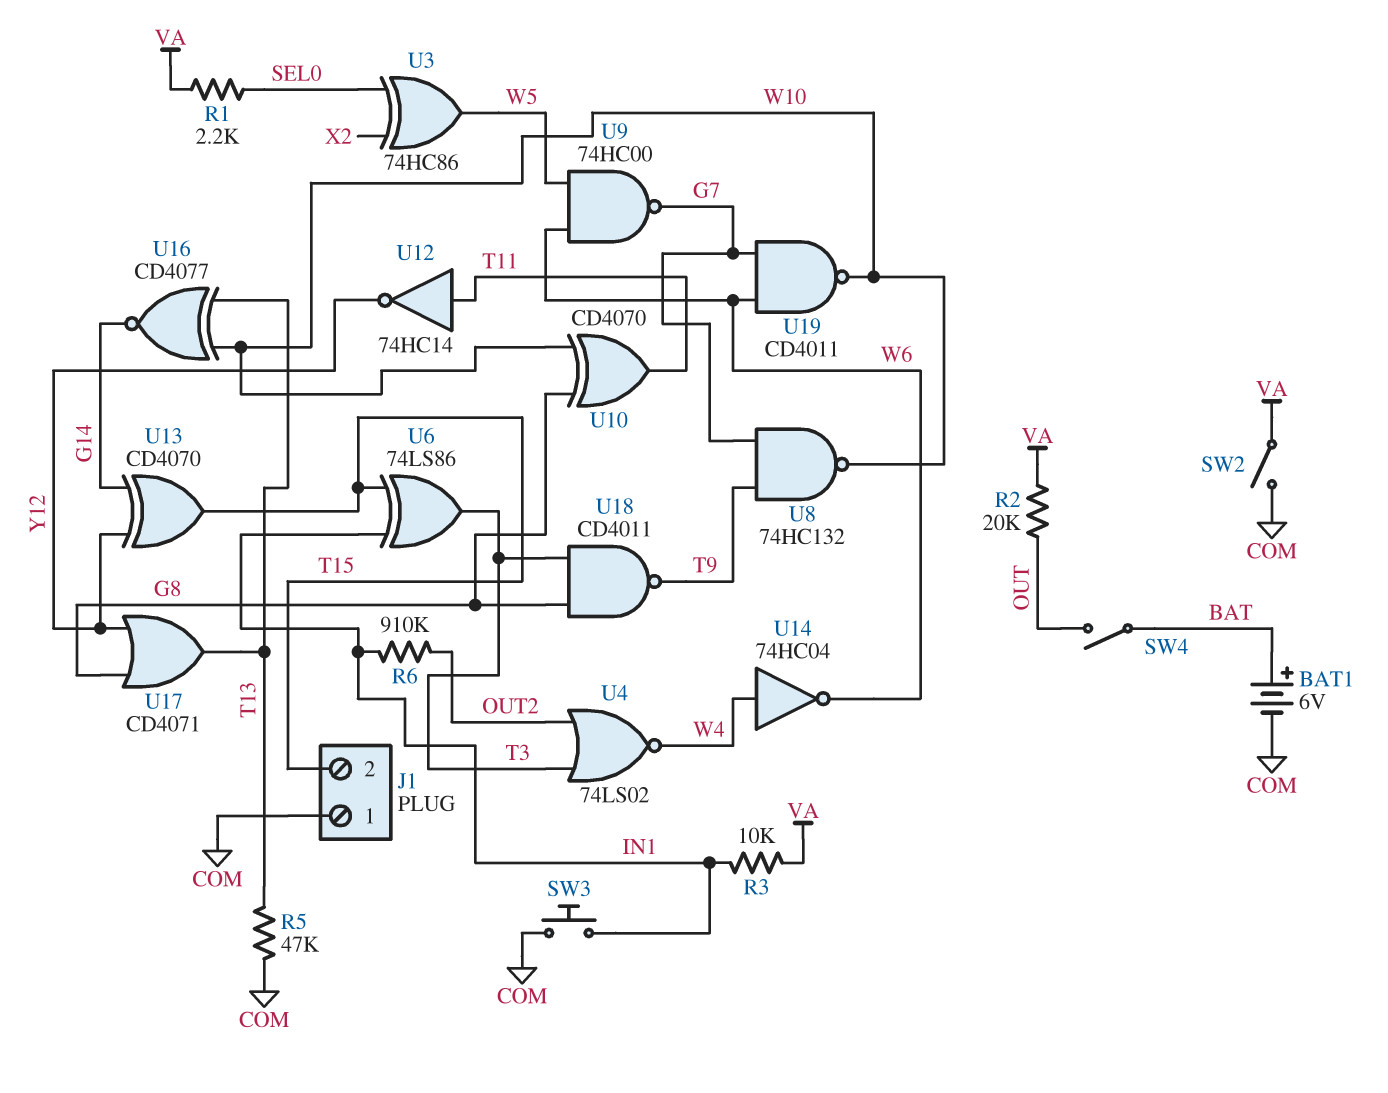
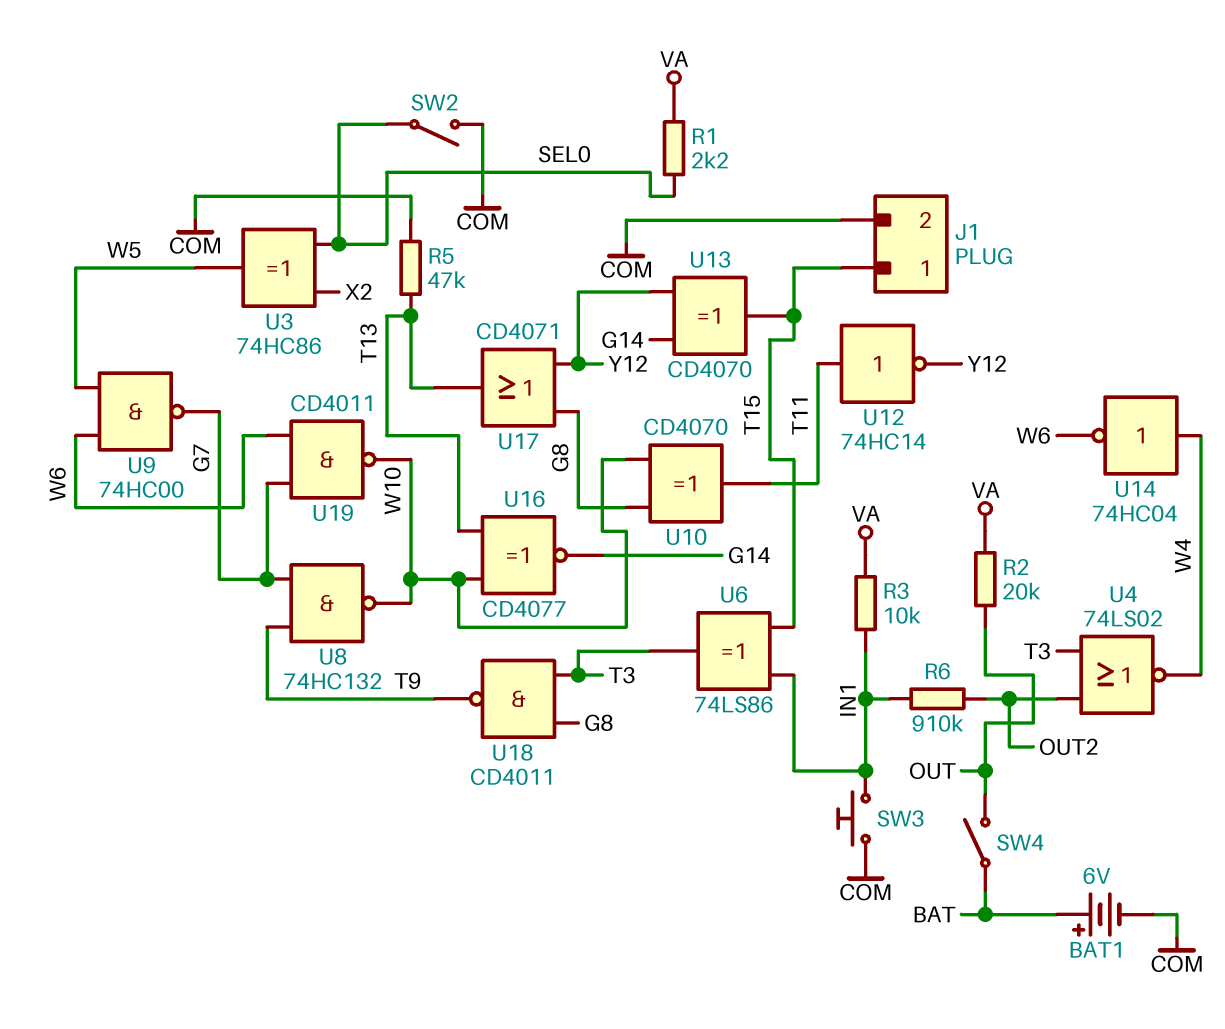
J1 pin 1: COM -> T15
J1 pin 2: T15 -> COM
SW2: switch (COM, VA) -> switch (COM, SEL0)

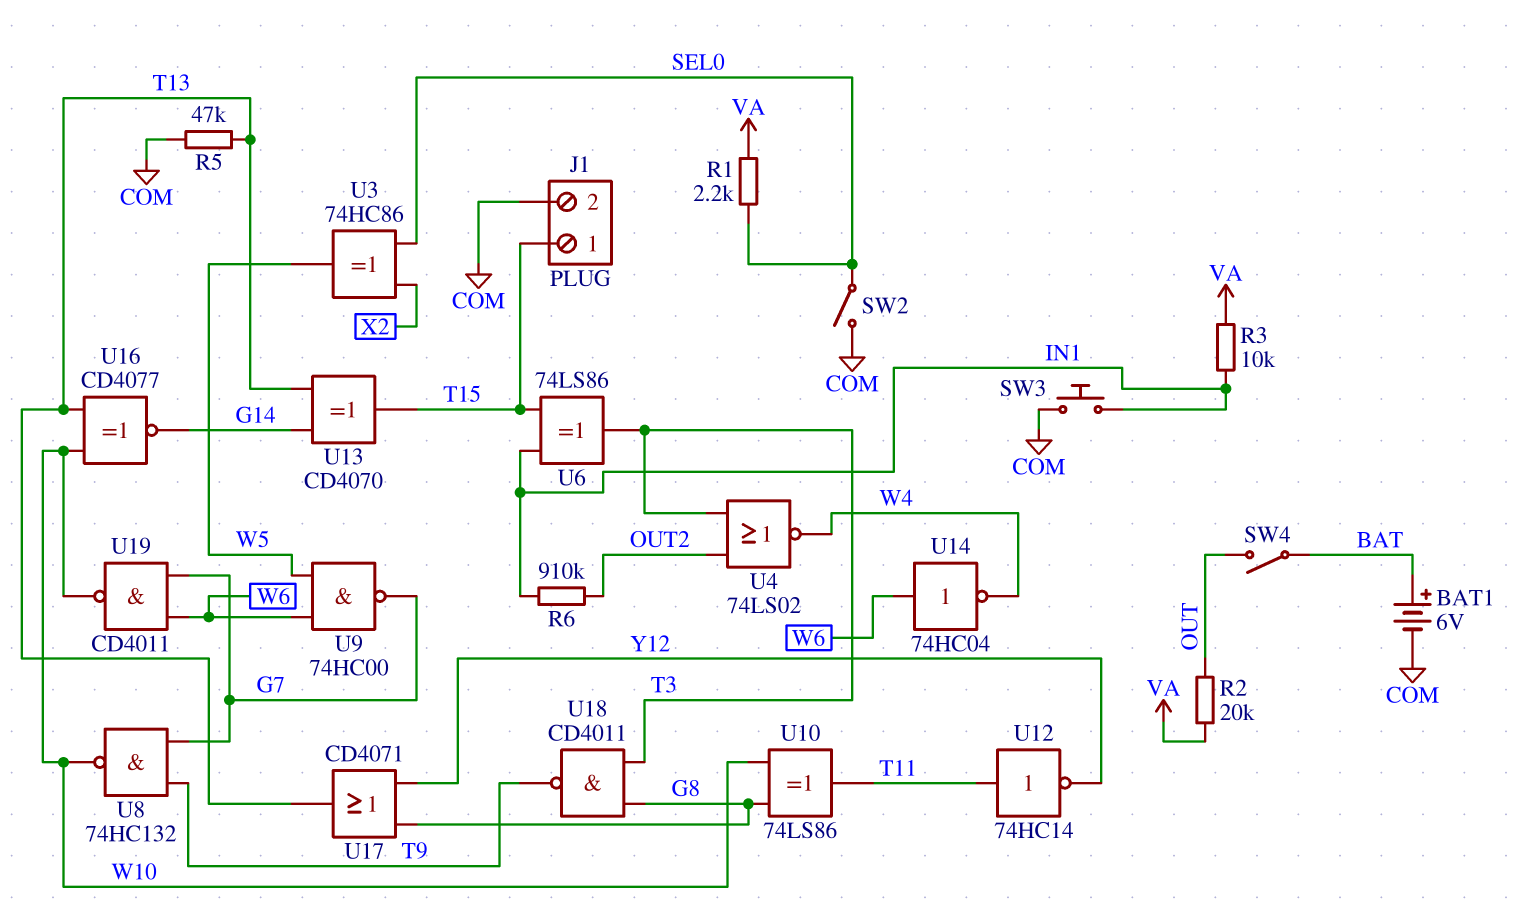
U10: XOR CD4070 (in G8, in W10, out T11) -> XOR 74LS86 (in G8, in W10, out T11)
U13: XOR CD4070 (in G14, in Y12, out T15) -> XOR CD4070 (in G14, in T13, out T15)
U14: NOT 74HC04 (in W4, out W6) -> NOT 74HC04 (in W6, out W4)

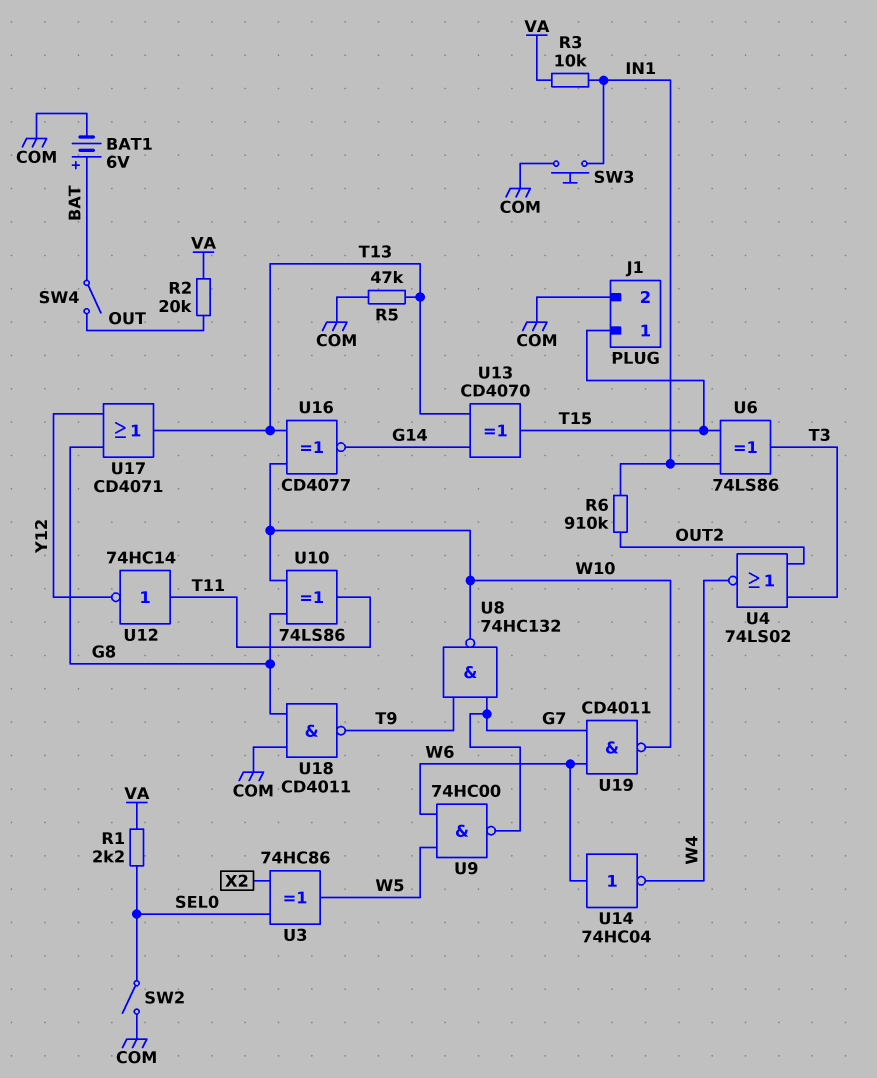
U18: NAND CD4011 (in G8, in T3, out T9) -> NAND CD4011 (in COM, in G8, out T9)

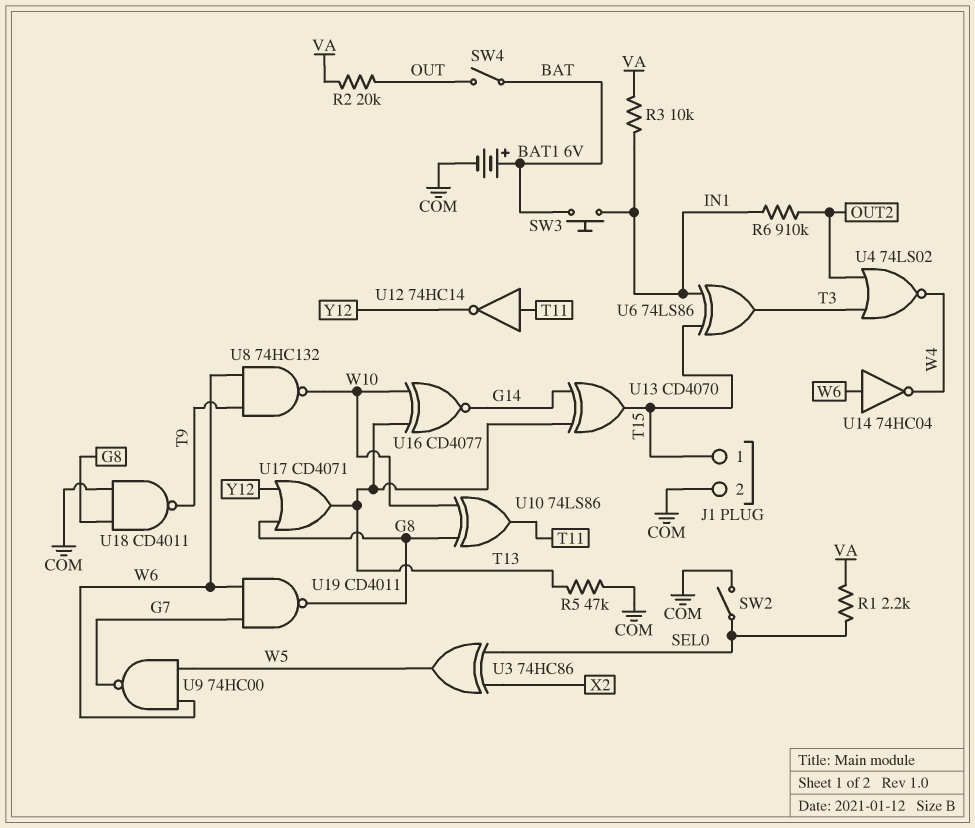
SW3: button (COM, IN1) -> button (BAT, IN1)
U8: NAND 74HC132 (in G7, in T9, out W10) -> NAND 74HC132 (in T9, in W6, out W10)
U19: NAND CD4011 (in G7, in W6, out W10) -> NAND CD4011 (in G7, in W6, out G8)

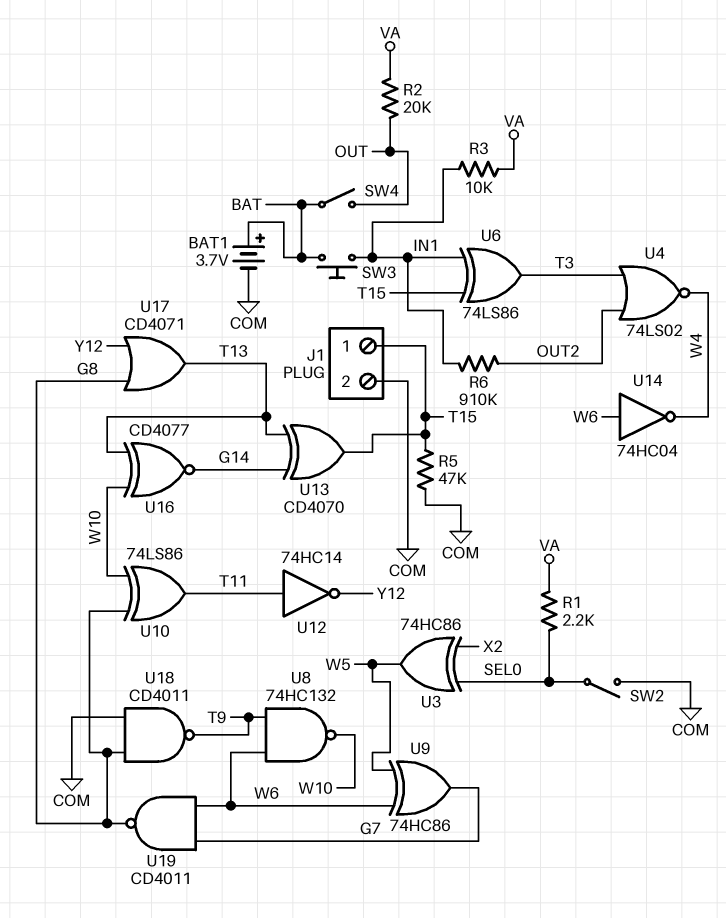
BAT1: 6V (plus BAT, minus COM) -> 3.7V (plus BAT, minus COM)
R5: 47k (COM, T13) -> 47k (COM, T15)
U9: NAND 74HC00 (in W5, in W6, out G7) -> XOR 74HC86 (in W5, in W6, out G7)

